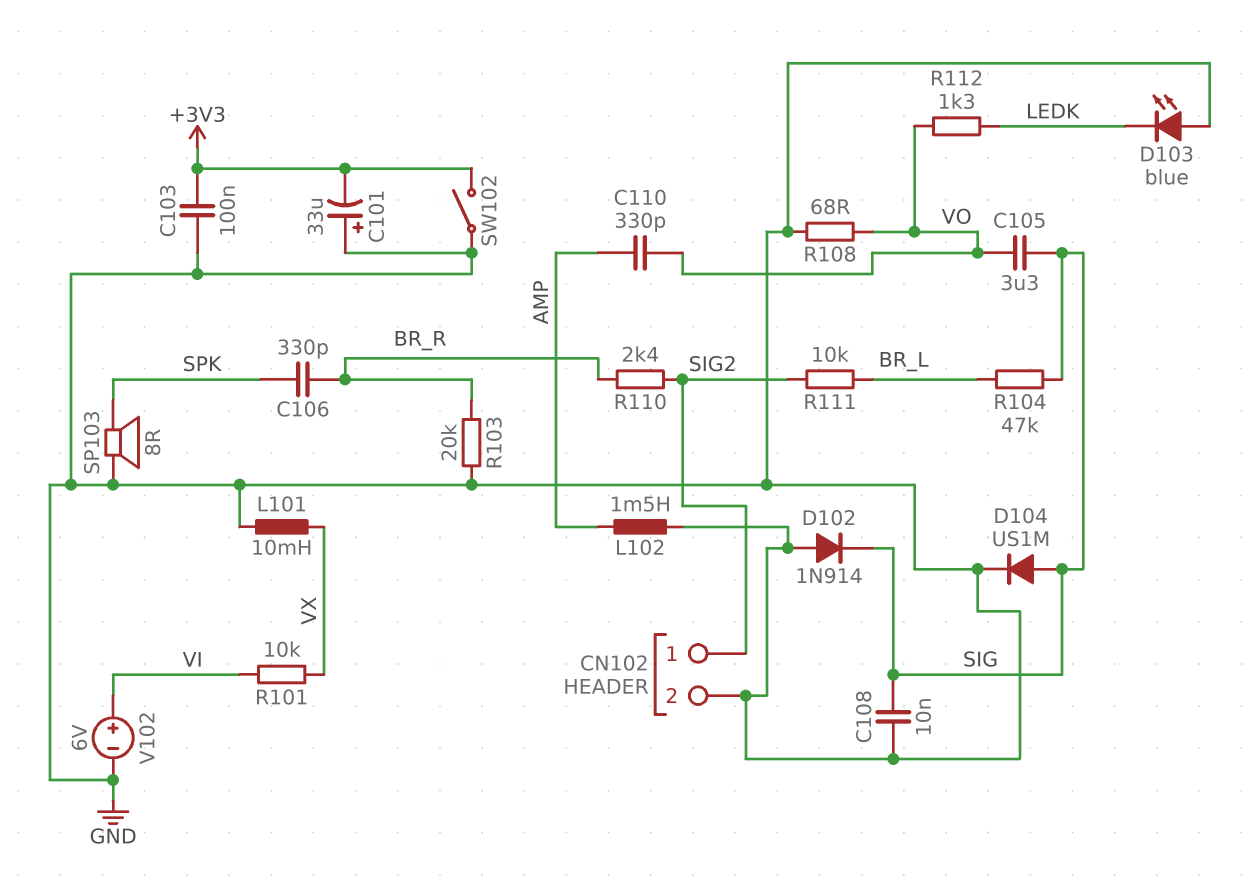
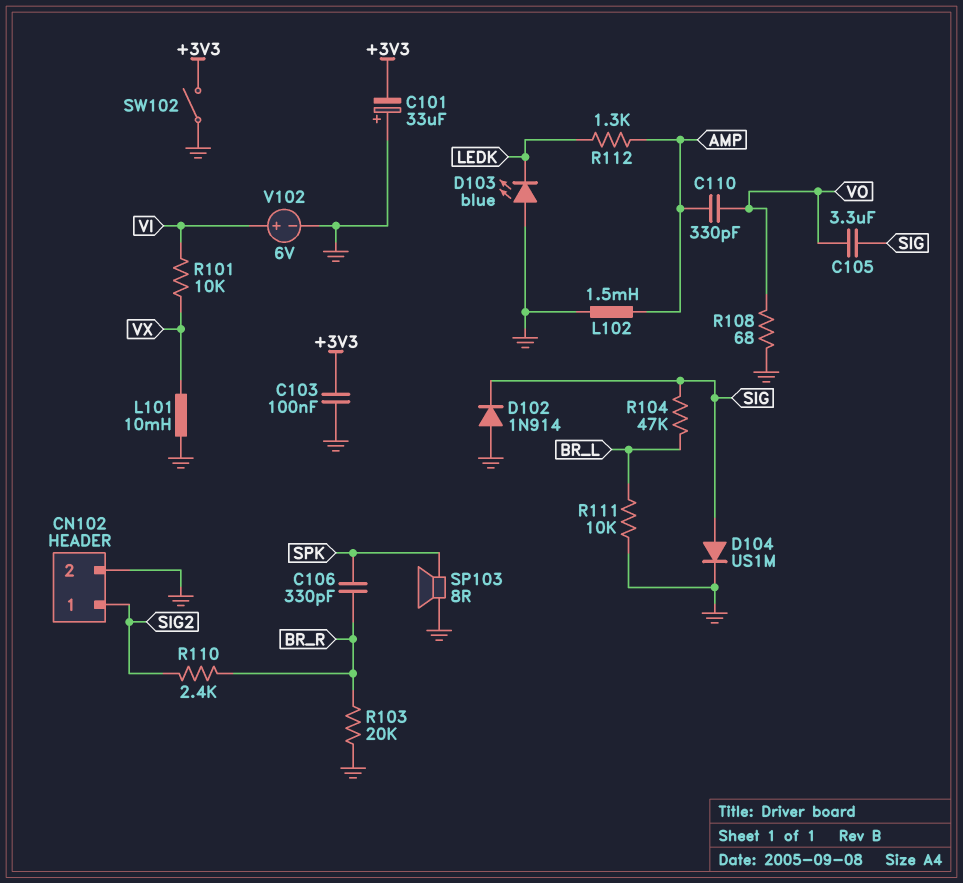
C108: 10nF (GND, SIG) -> none
R111: 10k (BR_L, SIG2) -> 10k (BR_L, GND)
R112: 1.3k (LEDK, VO) -> 1.3k (AMP, LEDK)

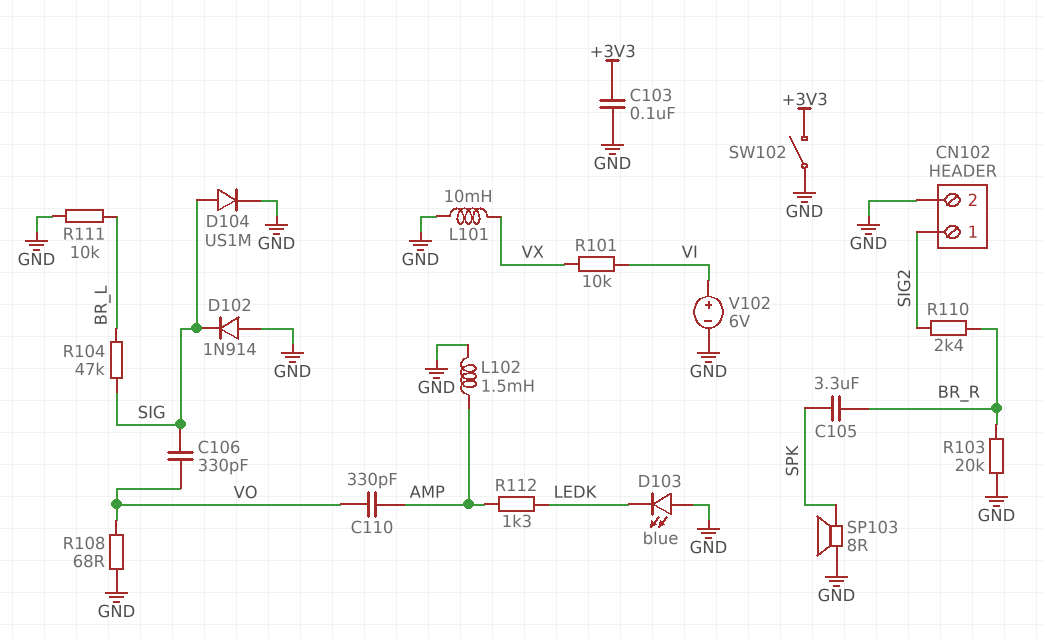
C101: 33uF (plus GND, minus +3V3) -> none
C105: 3.3uF (SIG, VO) -> 3.3uF (BR_R, SPK)
C106: 330pF (BR_R, SPK) -> 330pF (SIG, VO)

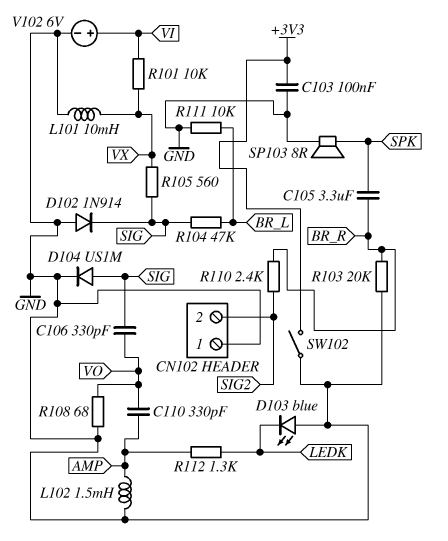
CN102 pin 1: SIG2 -> GND
CN102 pin 2: GND -> SIG2
R105: none -> 560 (SIG, VX)

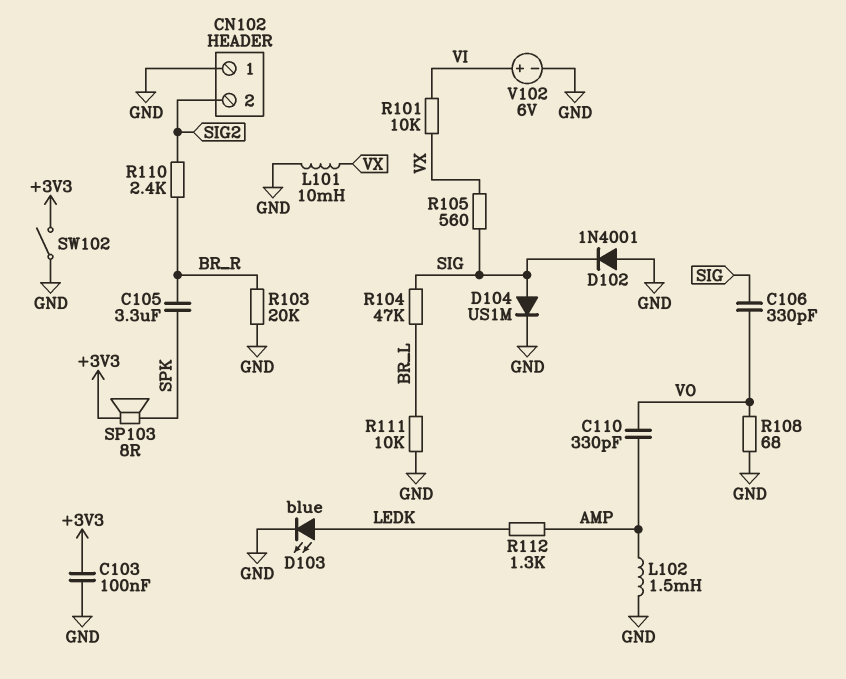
D102: diode 1N914 (A GND, K SIG) -> diode 1N4001 (A GND, K SIG)
D103: LED blue (A GND, K LEDK) -> LED blue (A LEDK, K GND)
SP103: speaker 8R (GND, SPK) -> speaker 8R (+3V3, SPK)

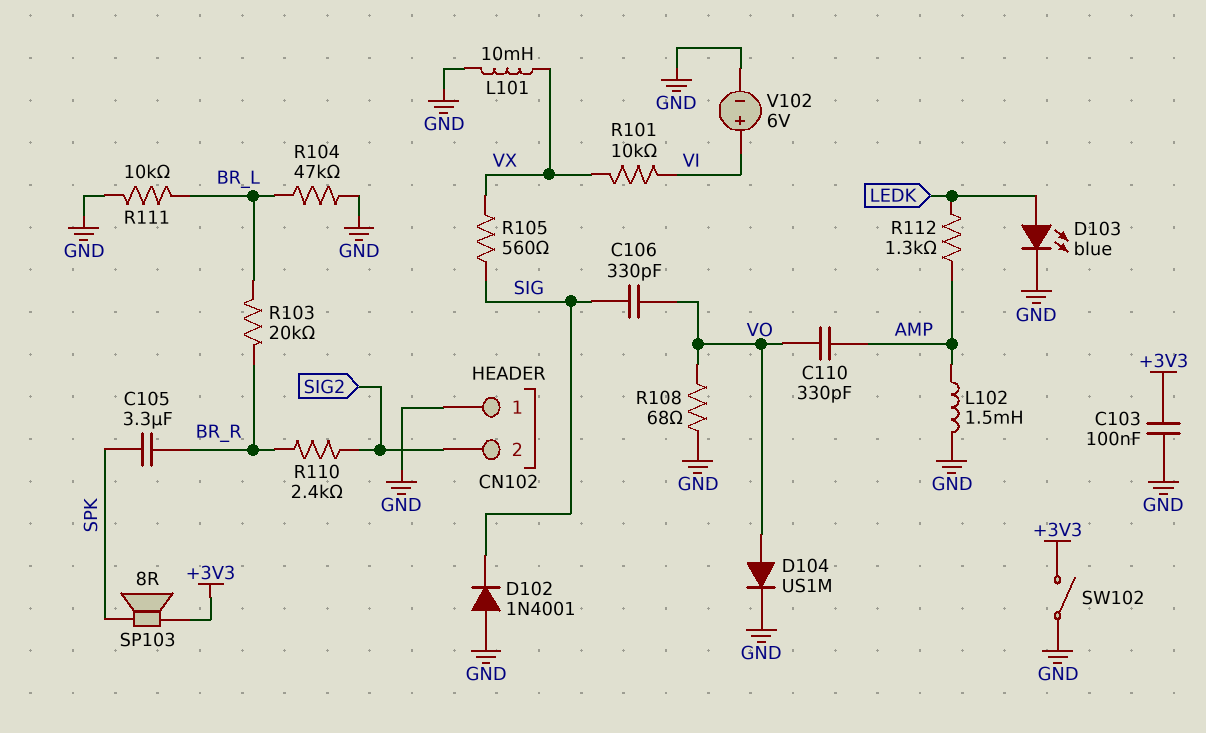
D104: diode US1M (A SIG, K GND) -> diode US1M (A VO, K GND)
R103: 20k (BR_R, GND) -> 20k (BR_L, BR_R)
R104: 47k (BR_L, SIG) -> 47k (BR_L, GND)

